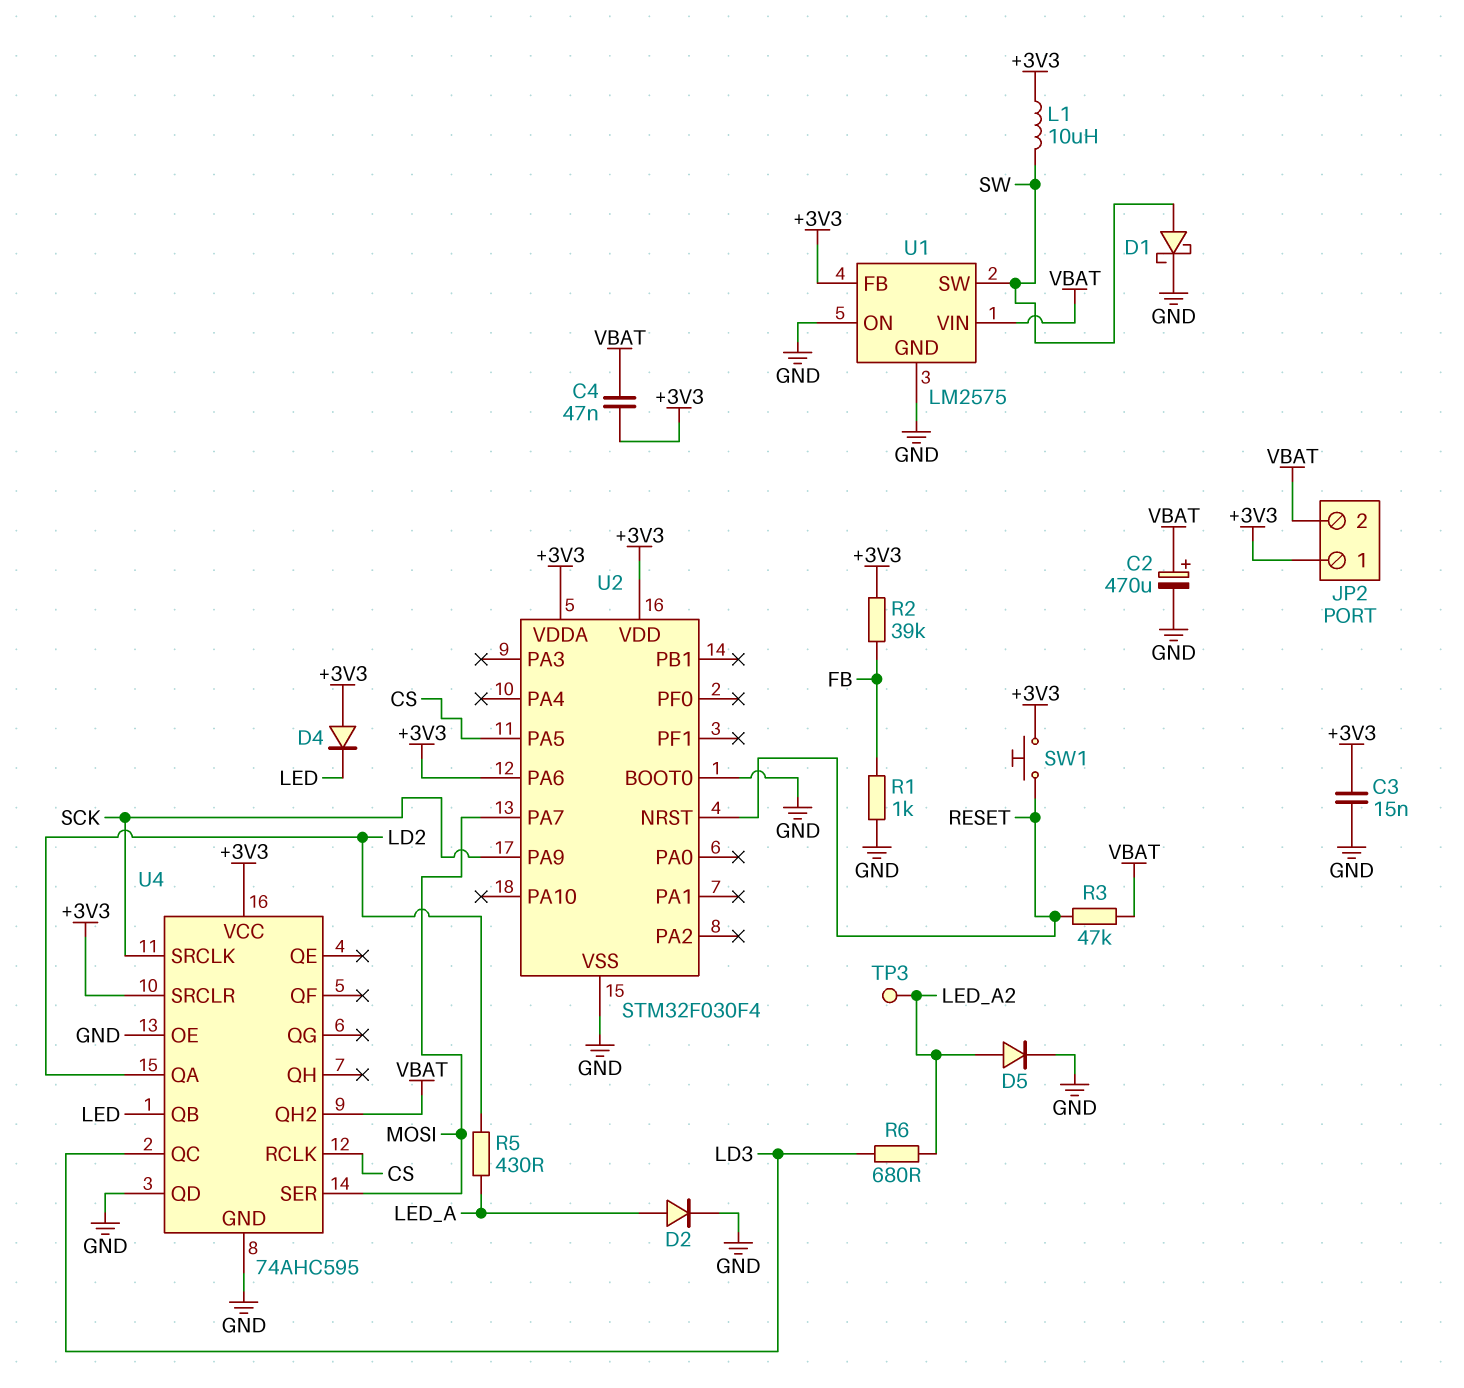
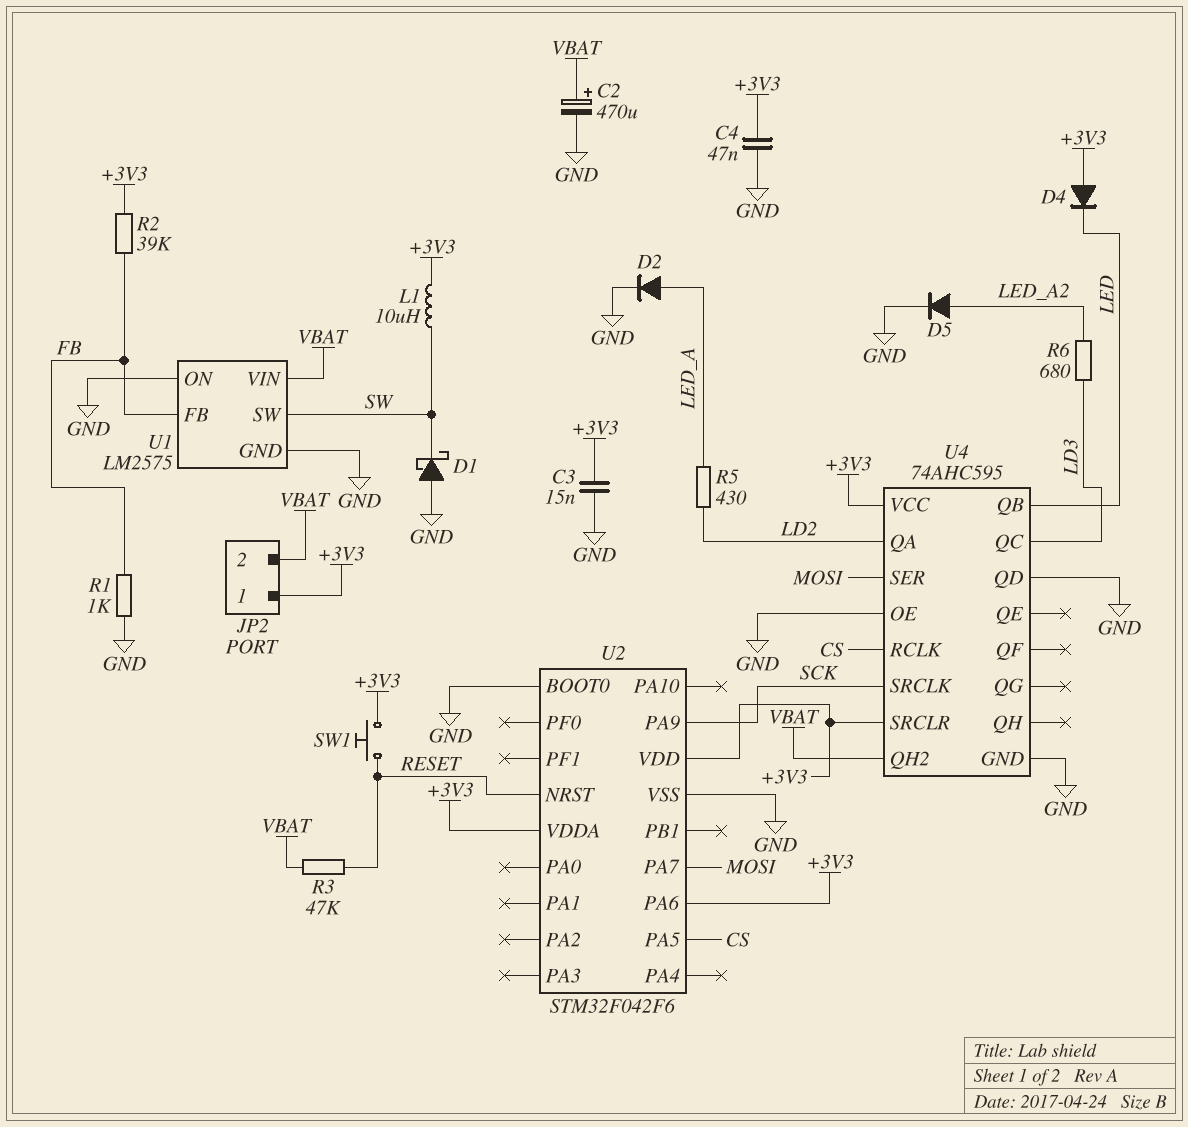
C4: 47nF (+3V3, VBAT) -> 47nF (+3V3, GND)
D1: schottky (A SW, K GND) -> schottky (A GND, K SW)
TP3: test point (LED_A2) -> none
U1 pin FB: +3V3 -> FB
U2: STM32F030F4 -> STM32F042F6

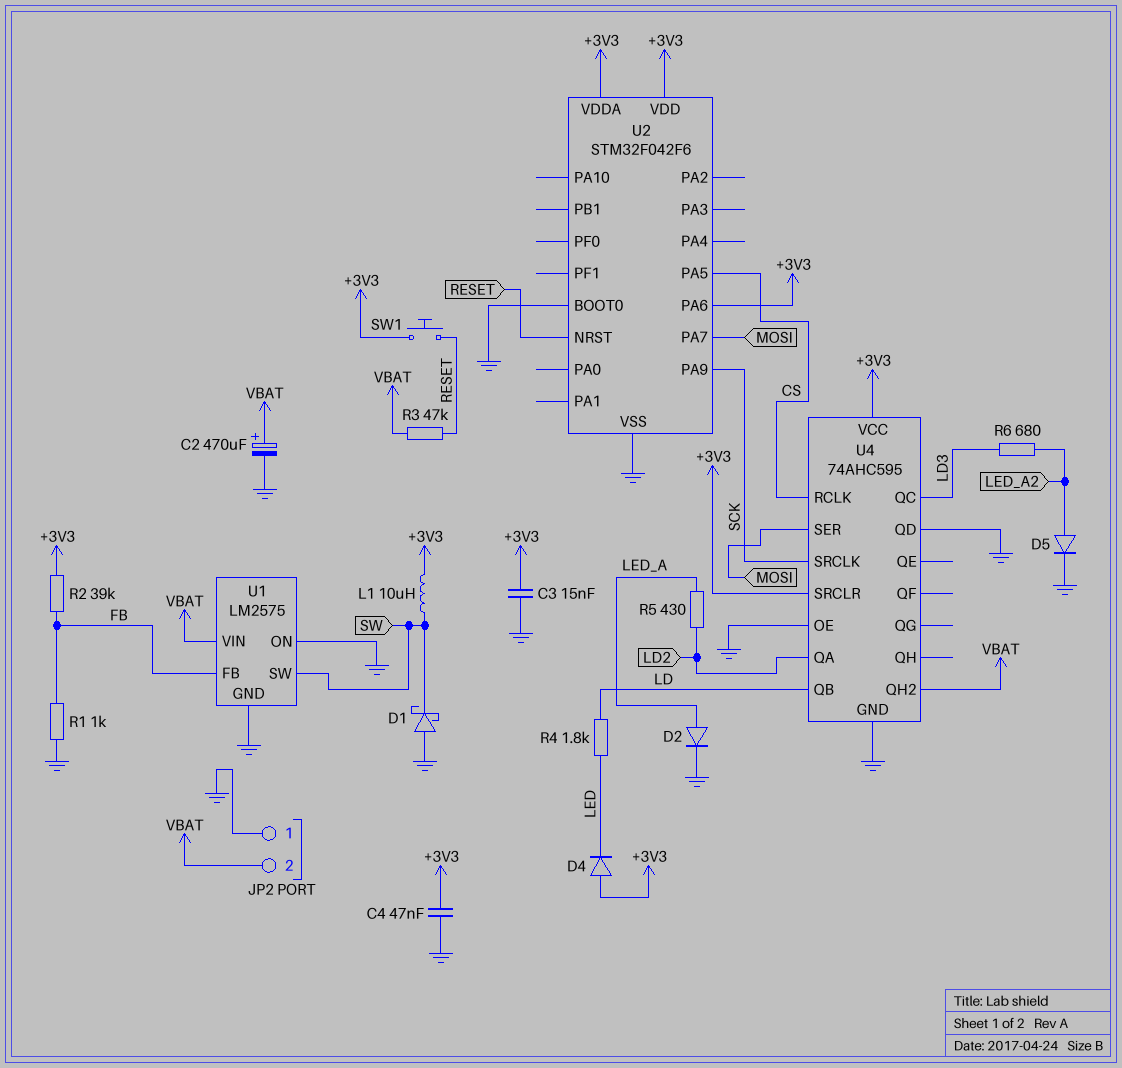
JP2 pin 1: +3V3 -> GND
R4: none -> 1.8k (LD, LED)
U4 pin QB: LED -> LD

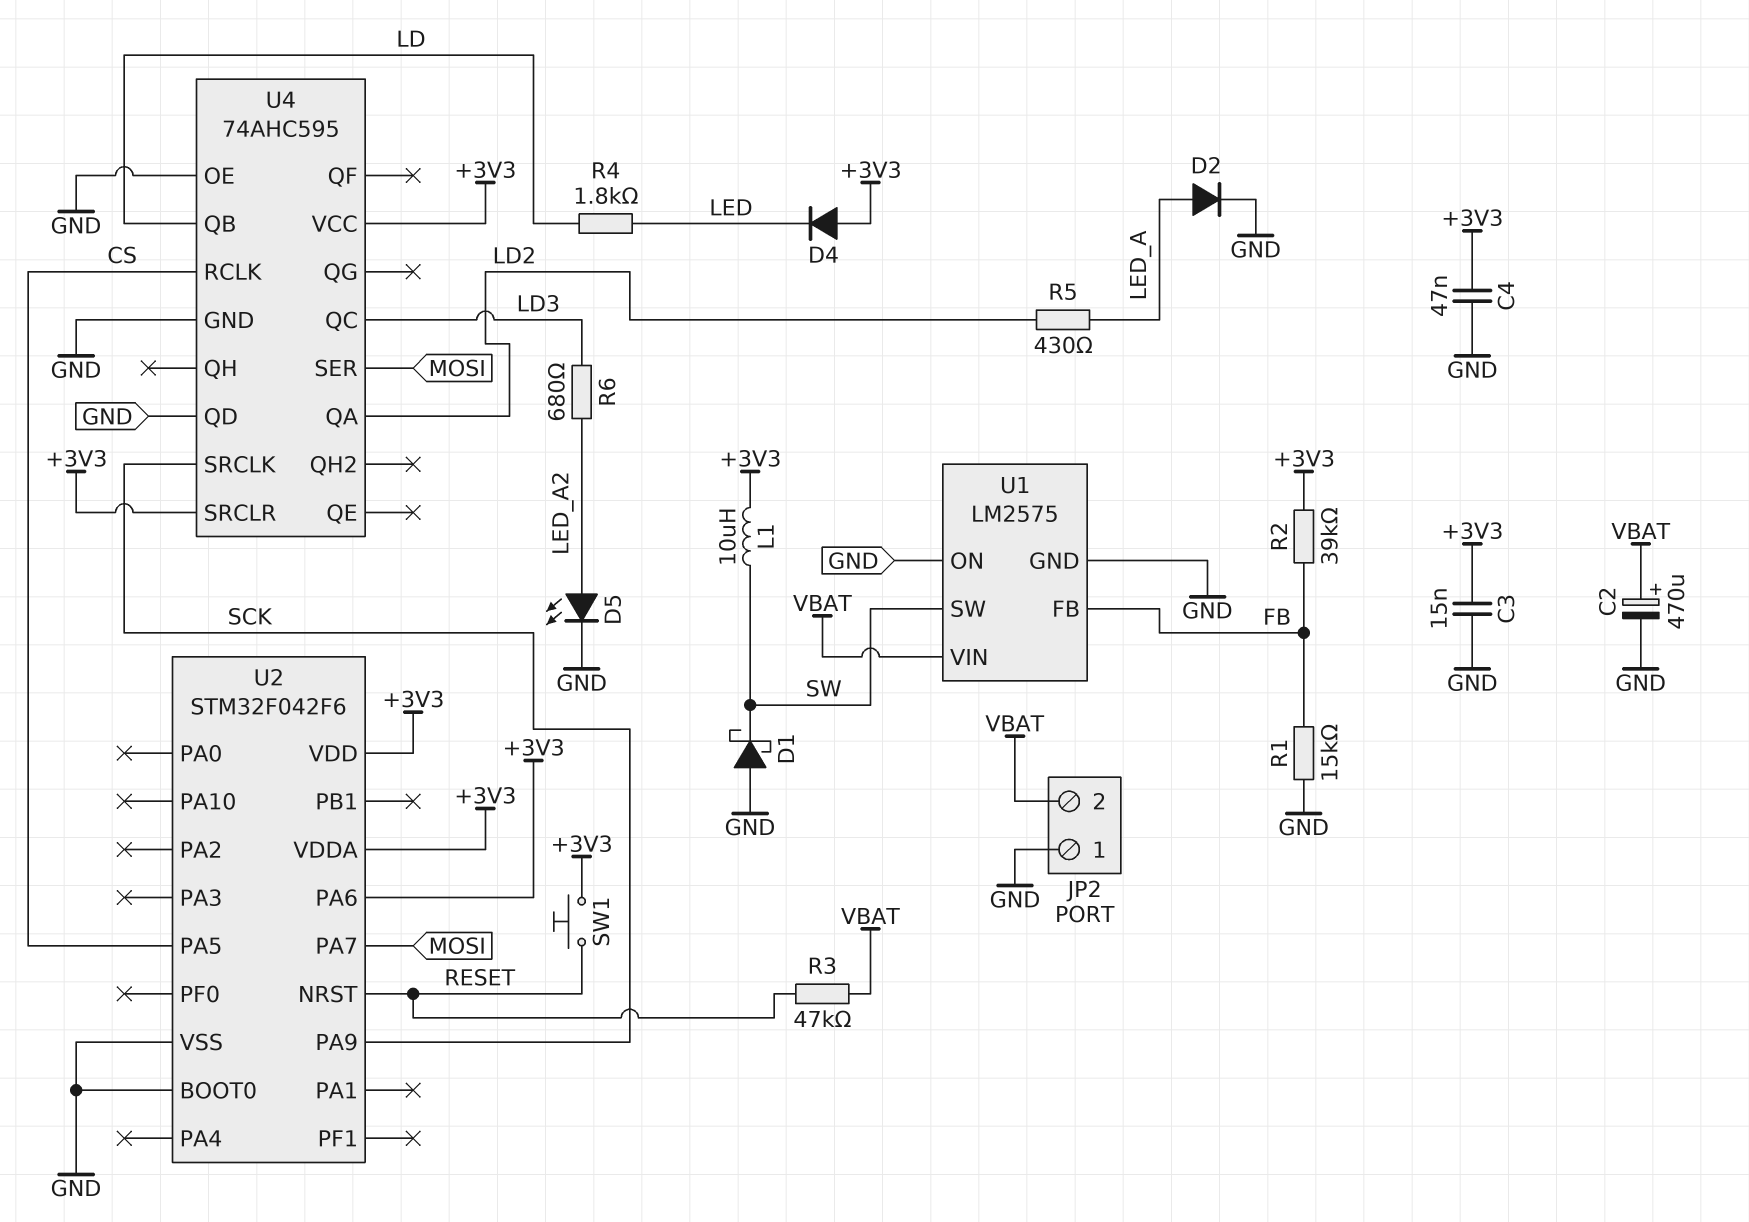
D5: diode (A LED_A2, K GND) -> LED (A LED_A2, K GND)
R1: 1k (FB, GND) -> 15k (FB, GND)
U4 pin QH2: VBAT -> none

